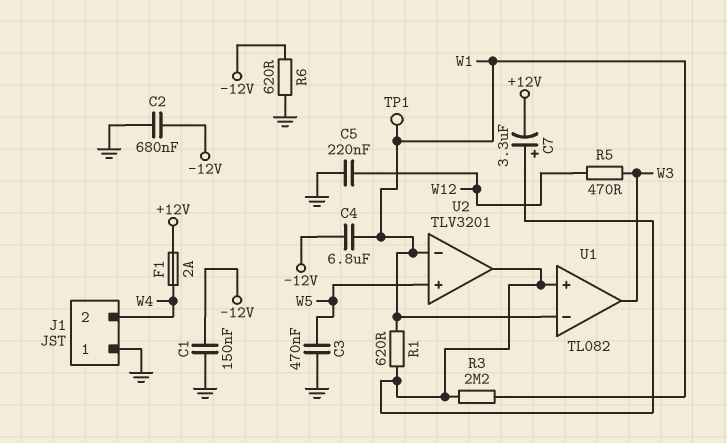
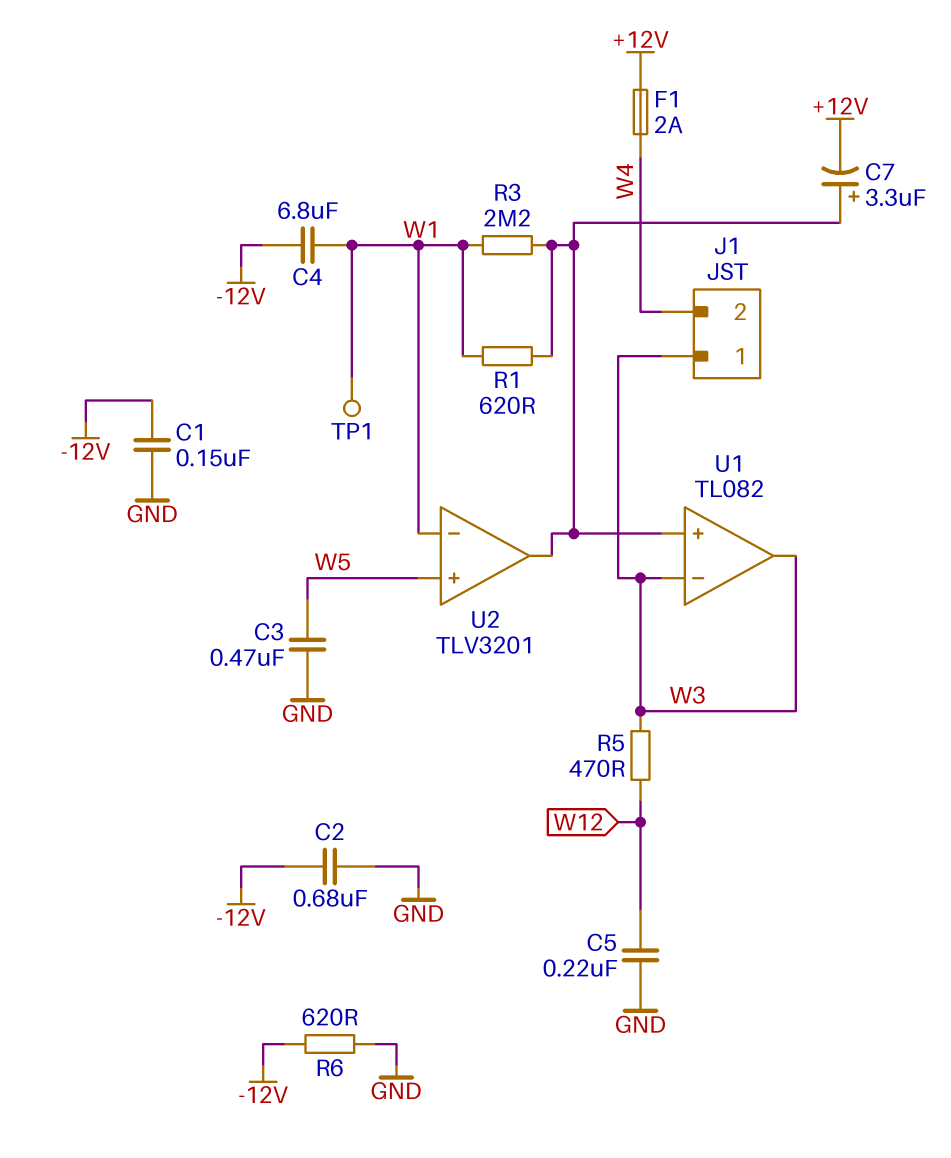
J1 pin 1: GND -> W3
U1 pin in-: W1 -> W3

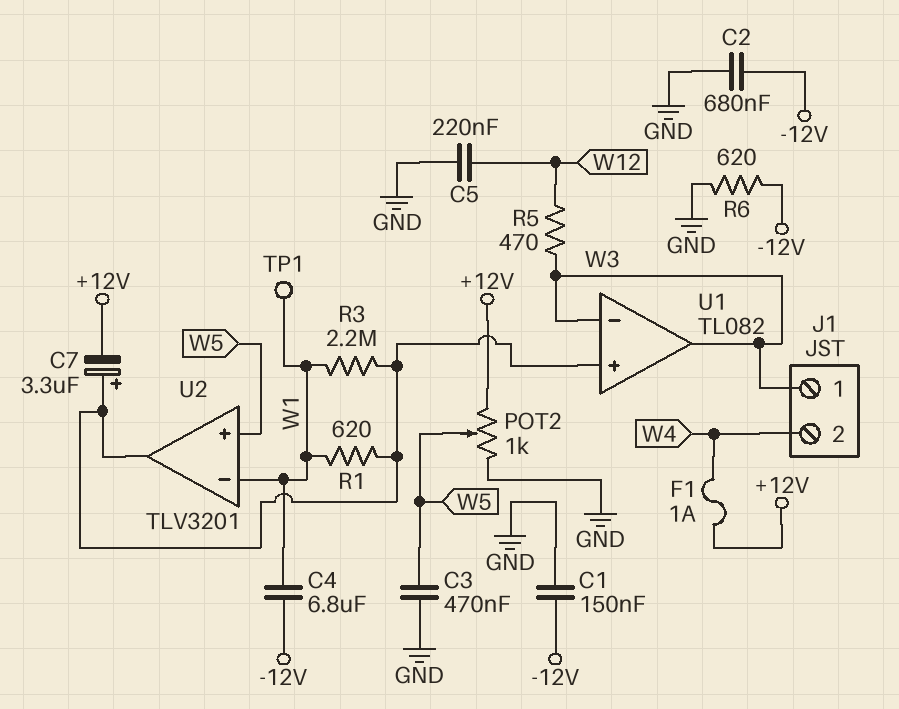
F1: 2A (+12V, W4) -> 1A (+12V, W4)
POT2: none -> 1k (+12V, GND, wiper W5)

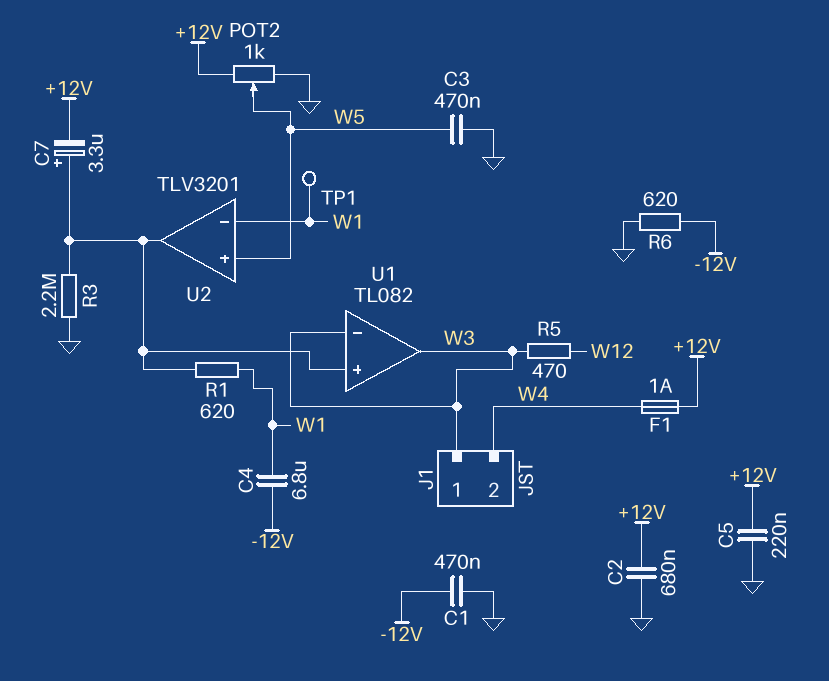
C1: 150nF (-12V, GND) -> 470nF (-12V, GND)
C2: 680nF (-12V, GND) -> 680nF (+12V, GND)
C5: 220nF (GND, W12) -> 220nF (+12V, GND)
R3: 2.2M (U1/in+, W1) -> 2.2M (GND, U1/in+)

